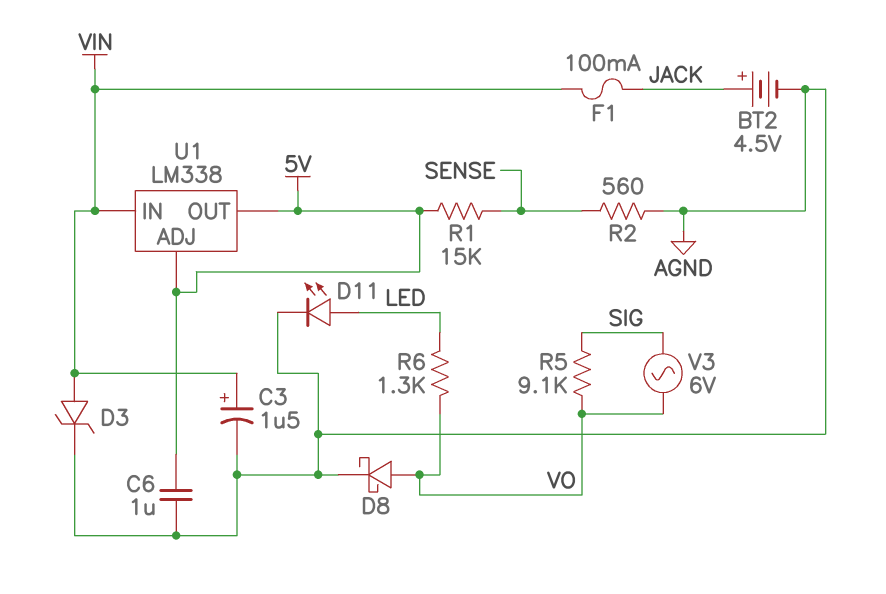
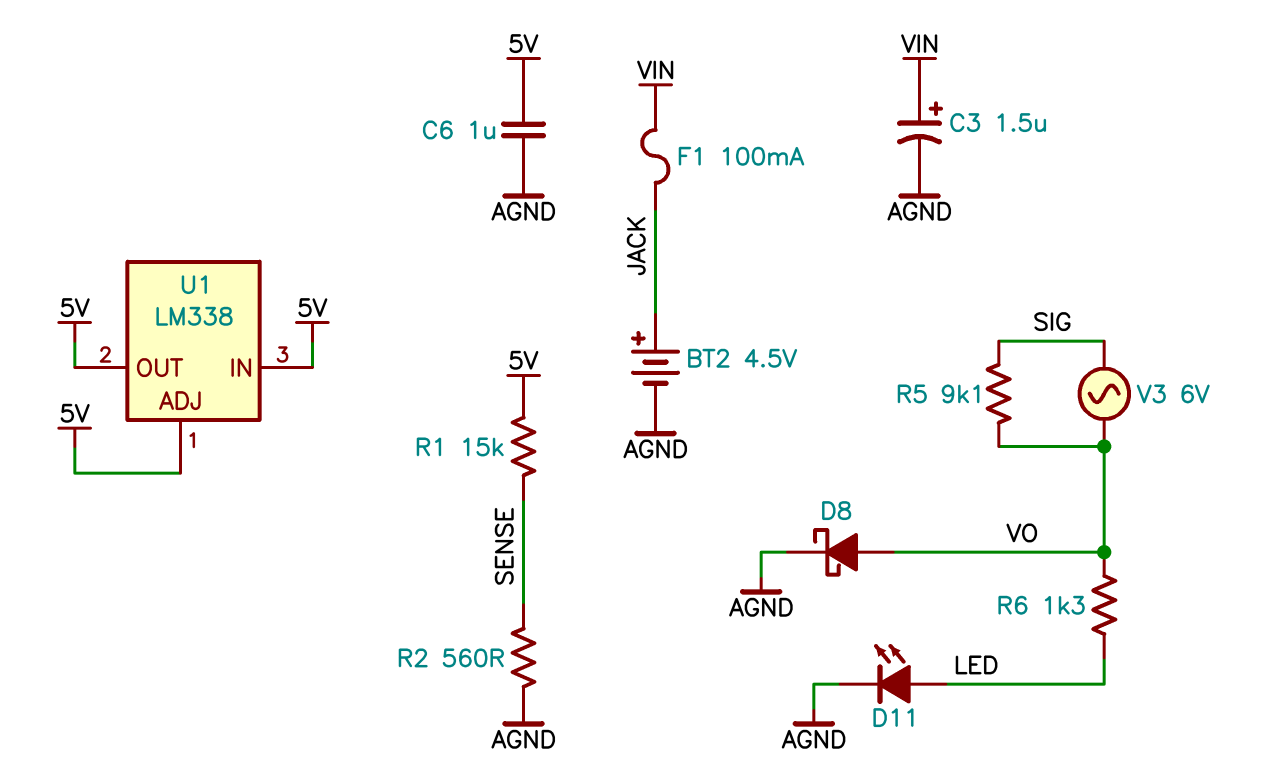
D3: zener (A VIN, K AGND) -> none
U1 pin IN: VIN -> 5V

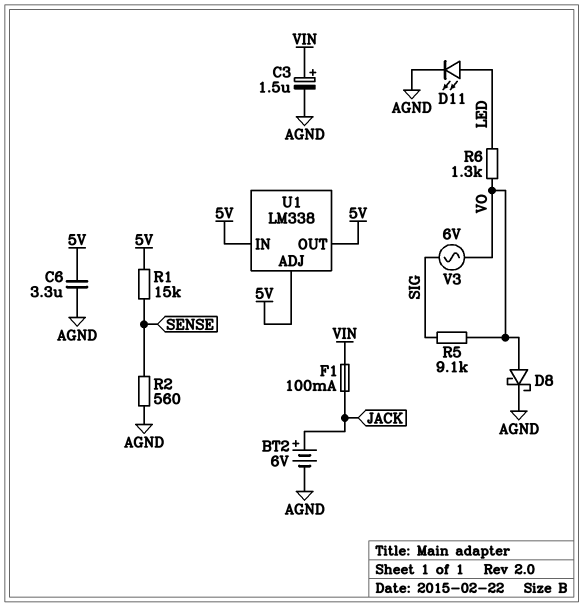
BT2: 4.5V (plus JACK, minus AGND) -> 6V (plus JACK, minus AGND)
C6: 1uF (5V, AGND) -> 3.3uF (5V, AGND)

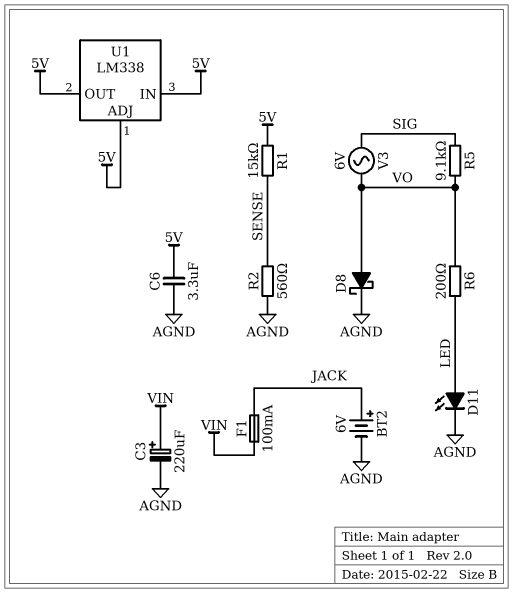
C3: 1.5uF (plus VIN, minus AGND) -> 220uF (plus VIN, minus AGND)
R6: 1.3k (LED, VO) -> 200 (LED, VO)

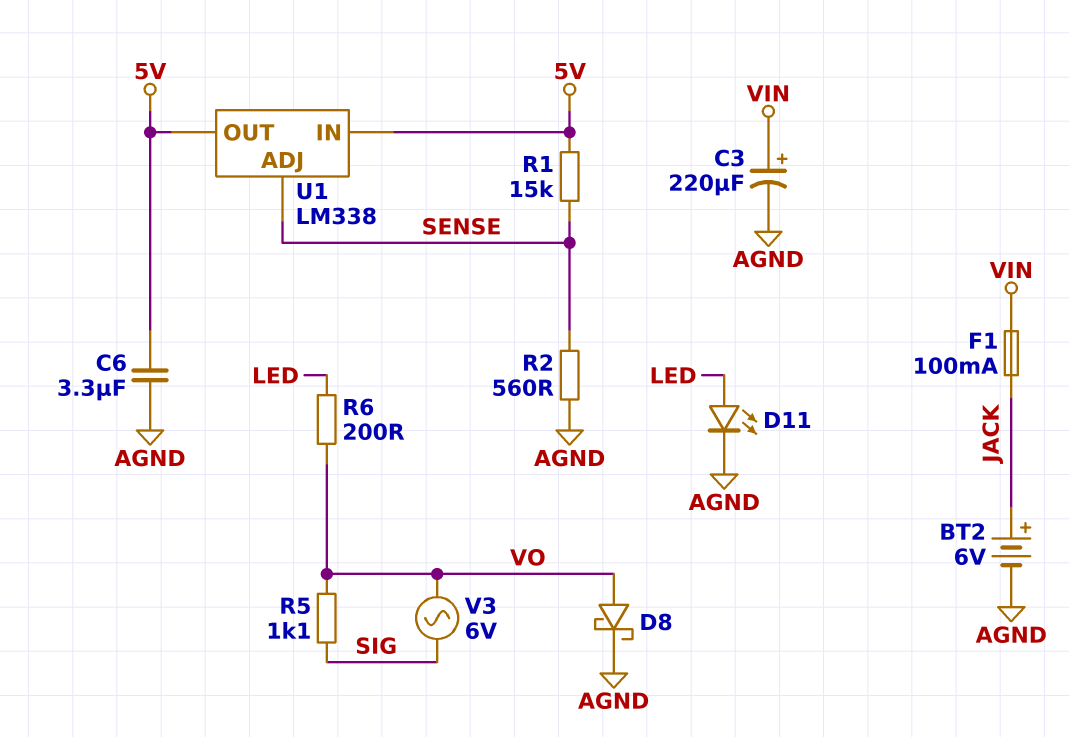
R5: 9.1k (SIG, VO) -> 1.1k (SIG, VO)
U1 pin ADJ: 5V -> SENSE

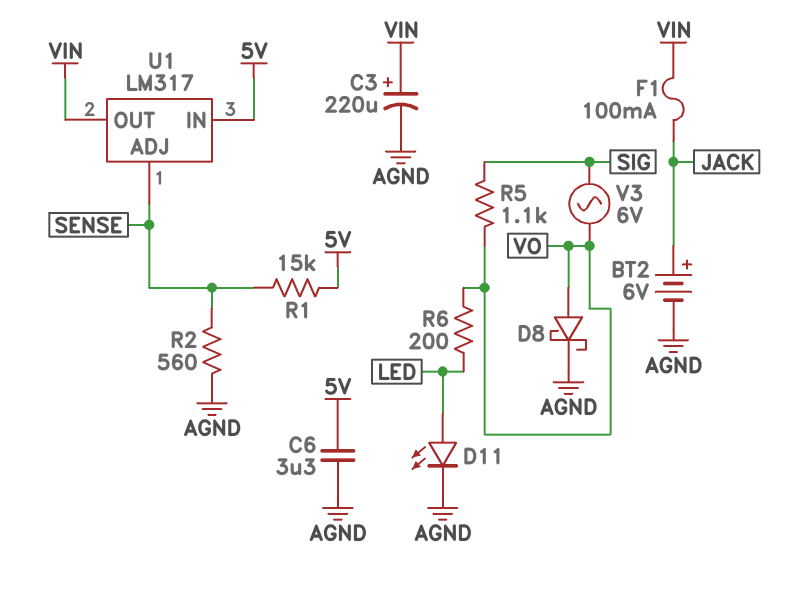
U1: LM338 -> LM317
U1 pin OUT: 5V -> VIN

